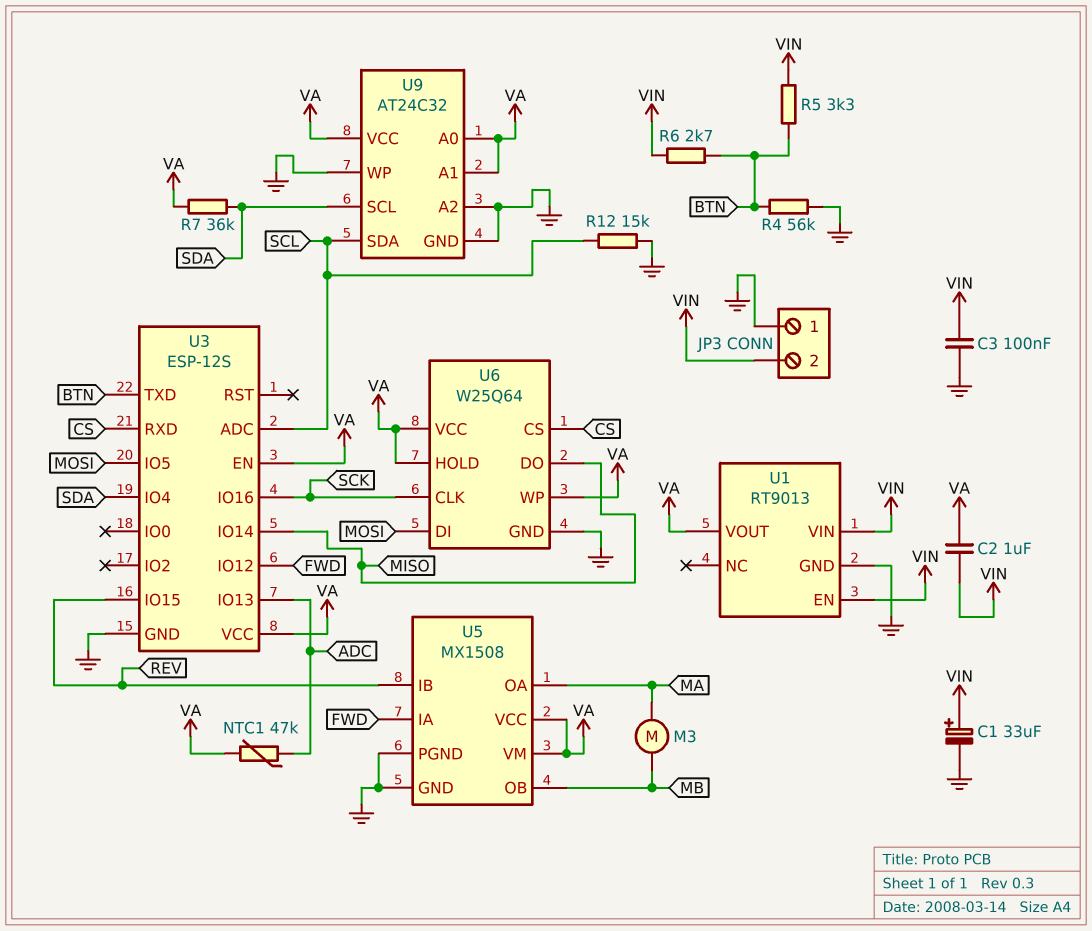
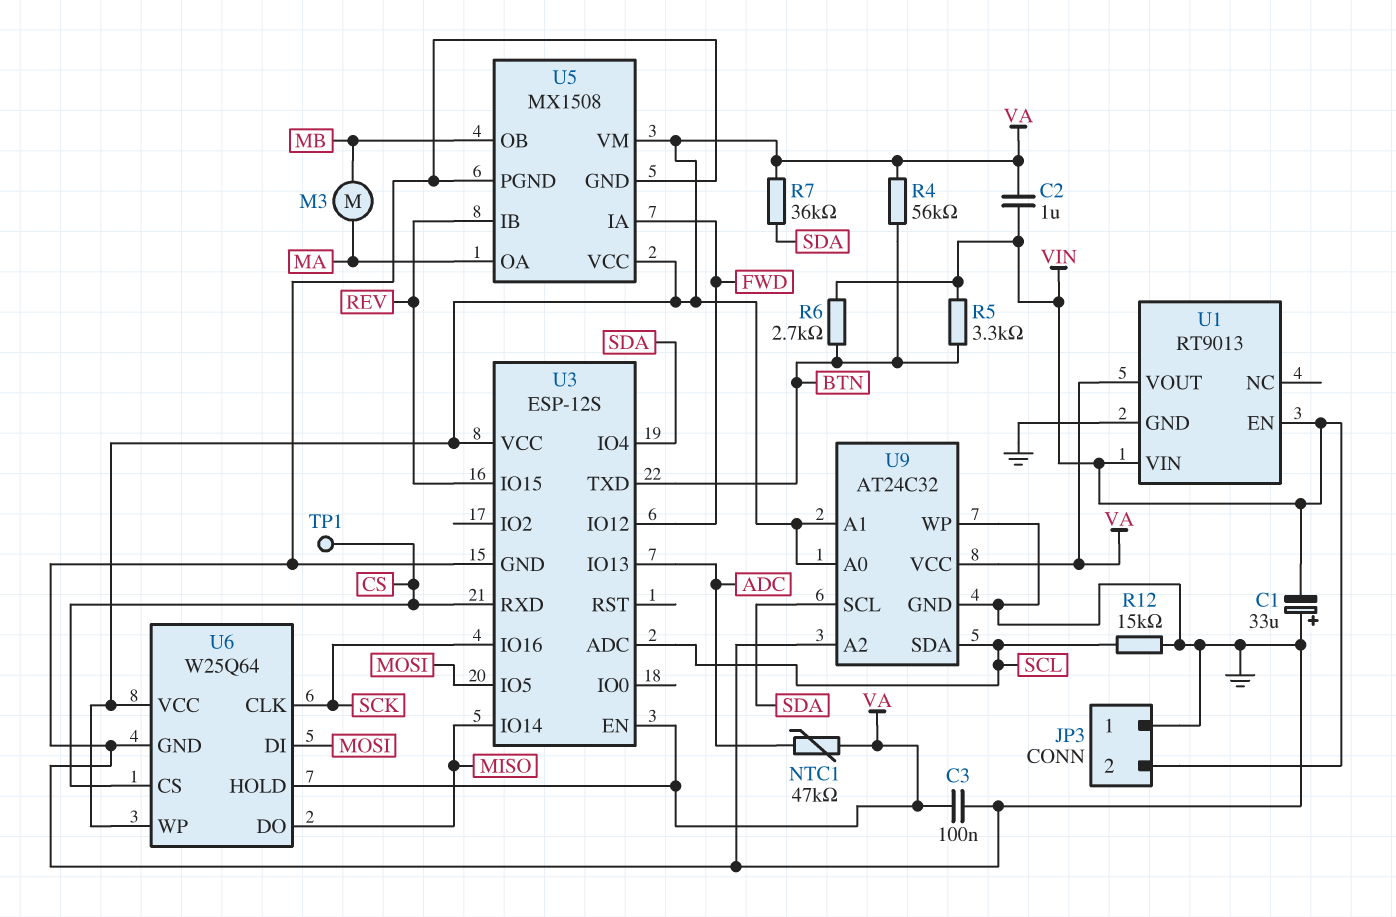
C1: 33uF (plus VIN, minus GND) -> 33uF (plus GND, minus VIN)
C3: 100nF (GND, VIN) -> 100nF (GND, VA)
R4: 56k (BTN, GND) -> 56k (BTN, VA)
TP1: none -> test point (CS)

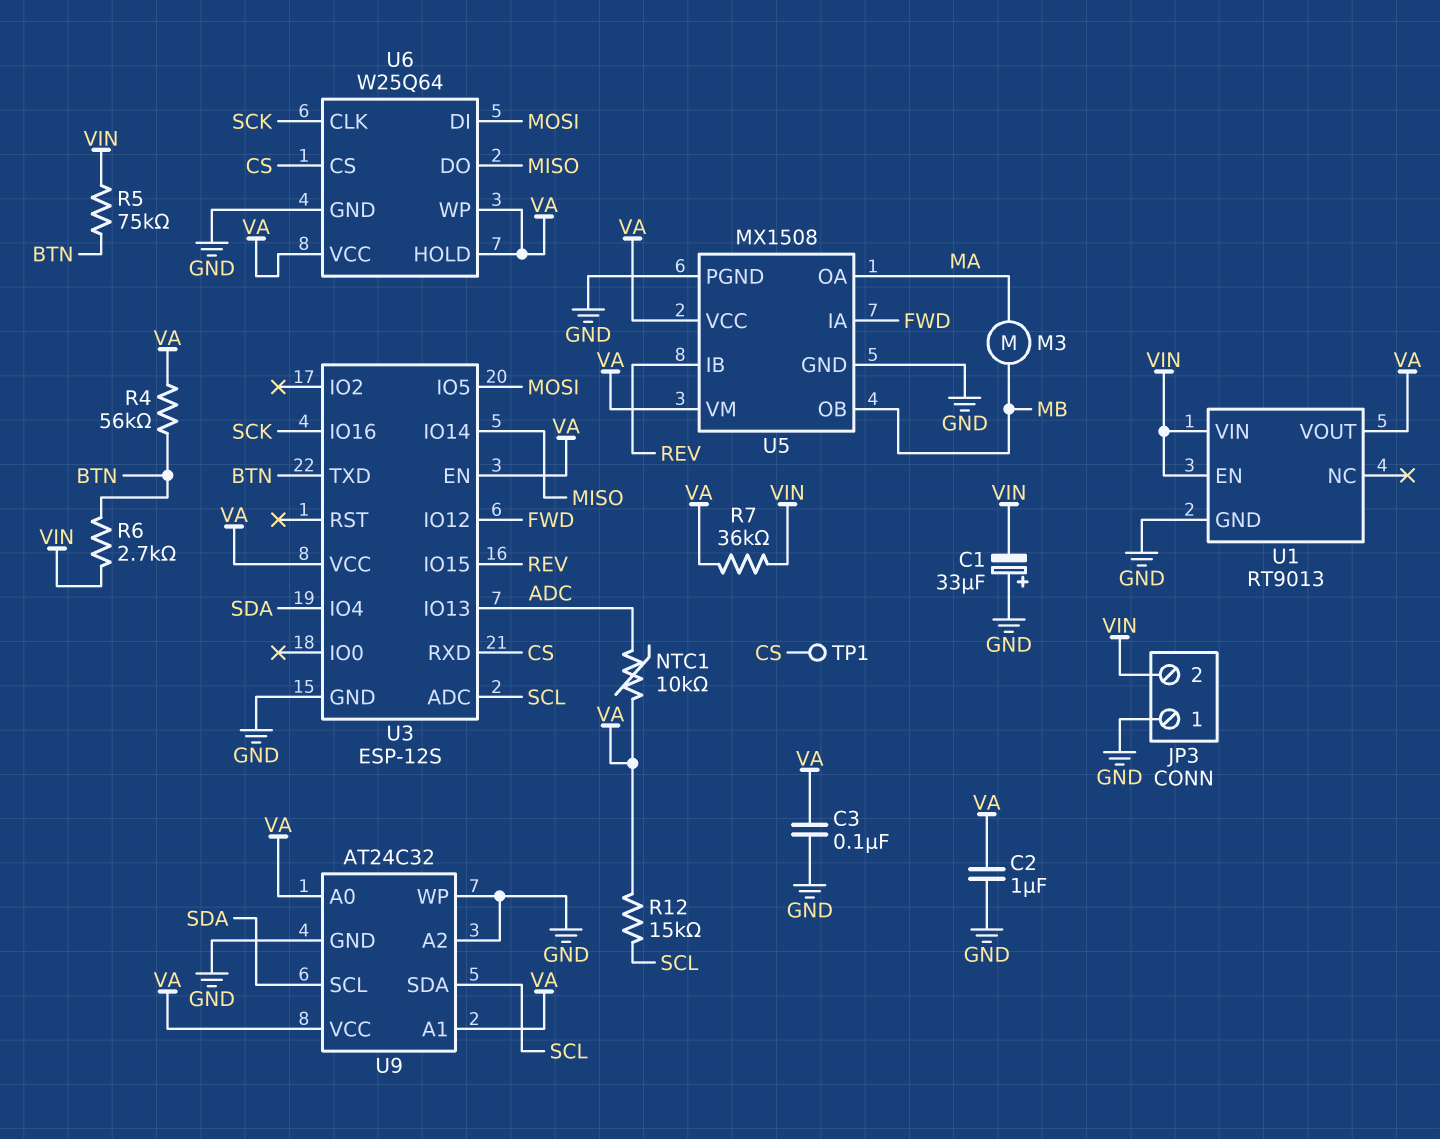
C2: 1uF (VA, VIN) -> 1uF (GND, VA)
NTC1: 47k (ADC, VA) -> 10k (ADC, VA)
R5: 3.3k (BTN, VIN) -> 75k (BTN, VIN)
R7: 36k (SDA, VA) -> 36k (VA, VIN)
R12: 15k (GND, SCL) -> 15k (SCL, VA)

